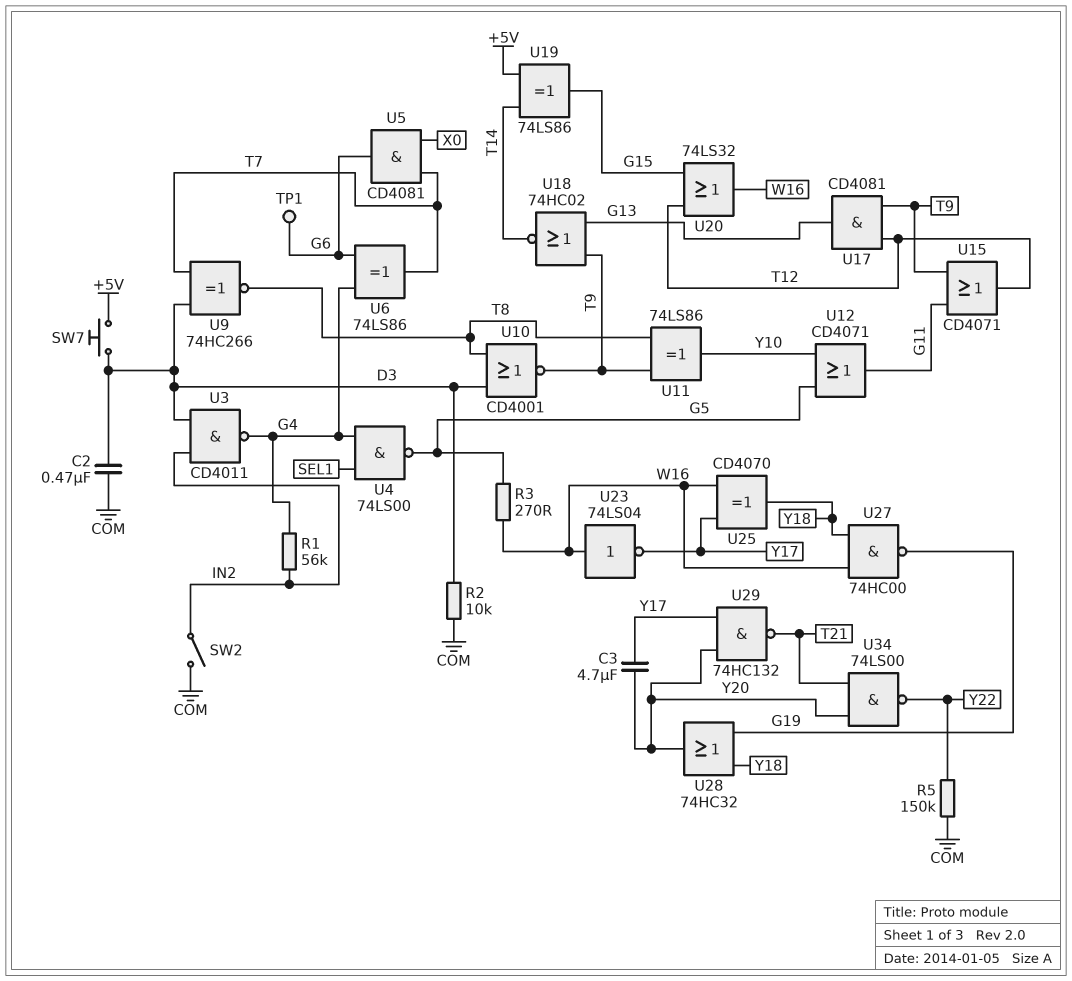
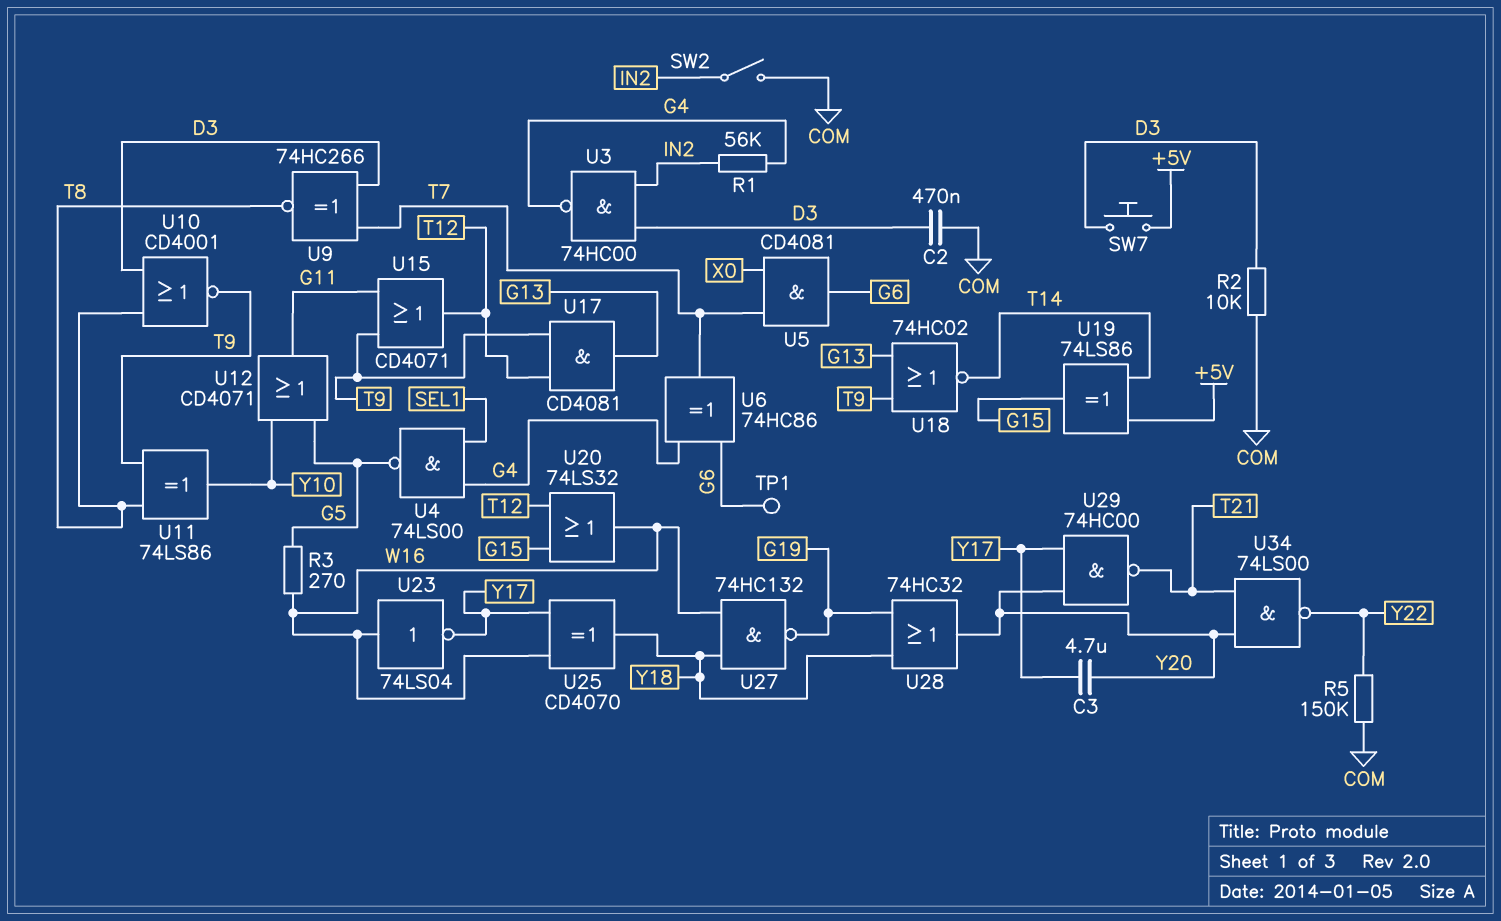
U3: NAND CD4011 (in D3, in IN2, out G4) -> NAND 74HC00 (in D3, in IN2, out G4)
U6: XOR 74LS86 (in G4, in G6, out T7) -> XOR 74HC86 (in G4, in G6, out T7)
U27: NAND 74HC00 (in W16, in Y18, out G19) -> NAND 74HC132 (in W16, in Y18, out G19)
U29: NAND 74HC132 (in Y17, in Y20, out T21) -> NAND 74HC00 (in Y17, in Y20, out T21)

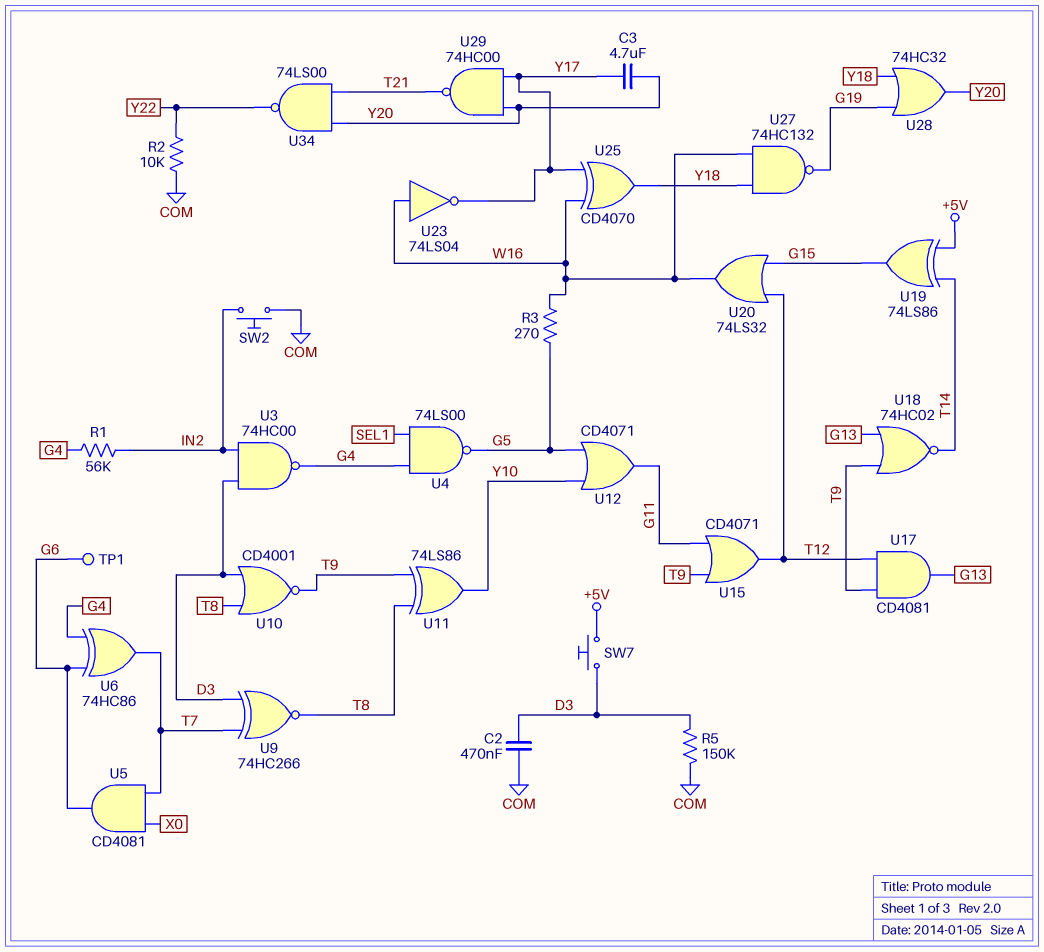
R2: 10k (COM, D3) -> 10k (COM, Y22)
R5: 150k (COM, Y22) -> 150k (COM, D3)
SW2: switch (COM, IN2) -> button (COM, IN2)

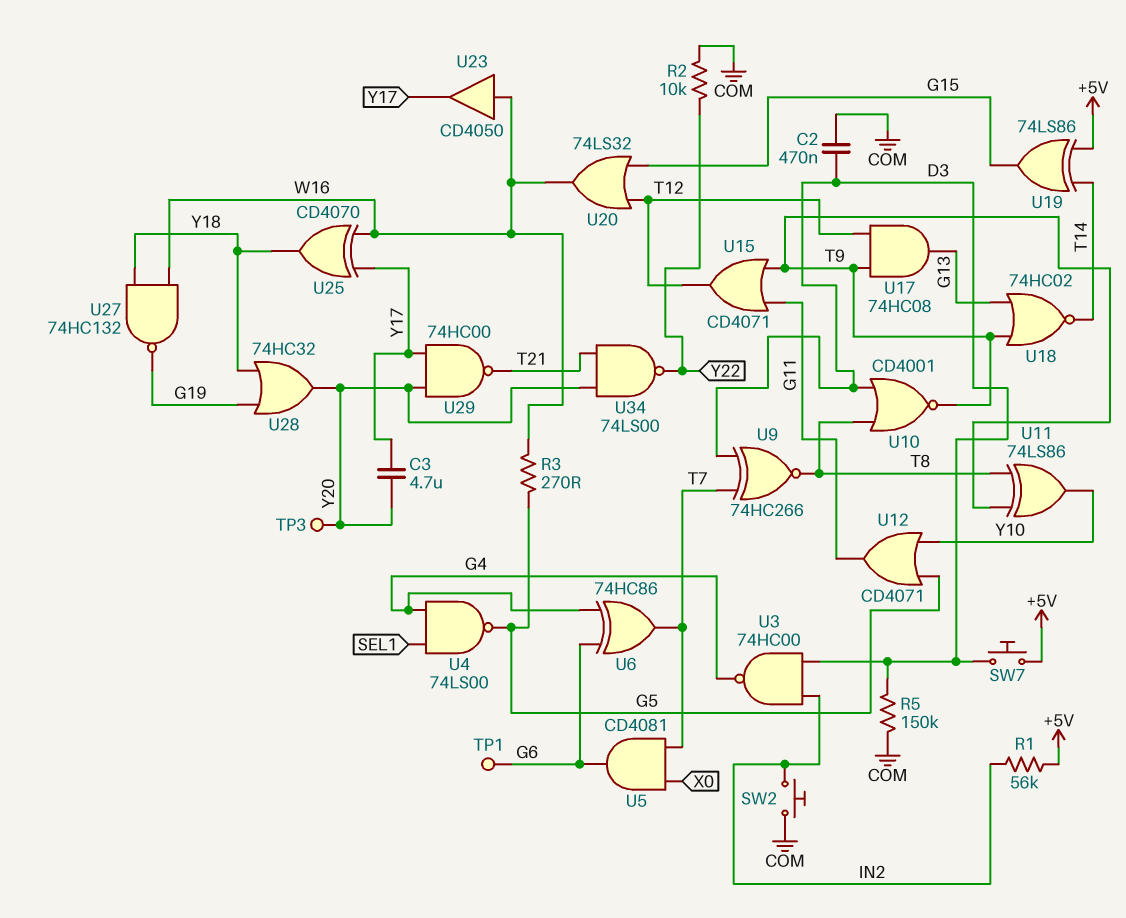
R1: 56k (G4, IN2) -> 56k (+5V, IN2)
TP3: none -> test point (Y20)
U17: AND CD4081 (in T9, in T12, out G13) -> AND 74HC08 (in T9, in T12, out G13)
U23: NOT 74LS04 (in W16, out Y17) -> buffer CD4050 (in W16, out Y17)

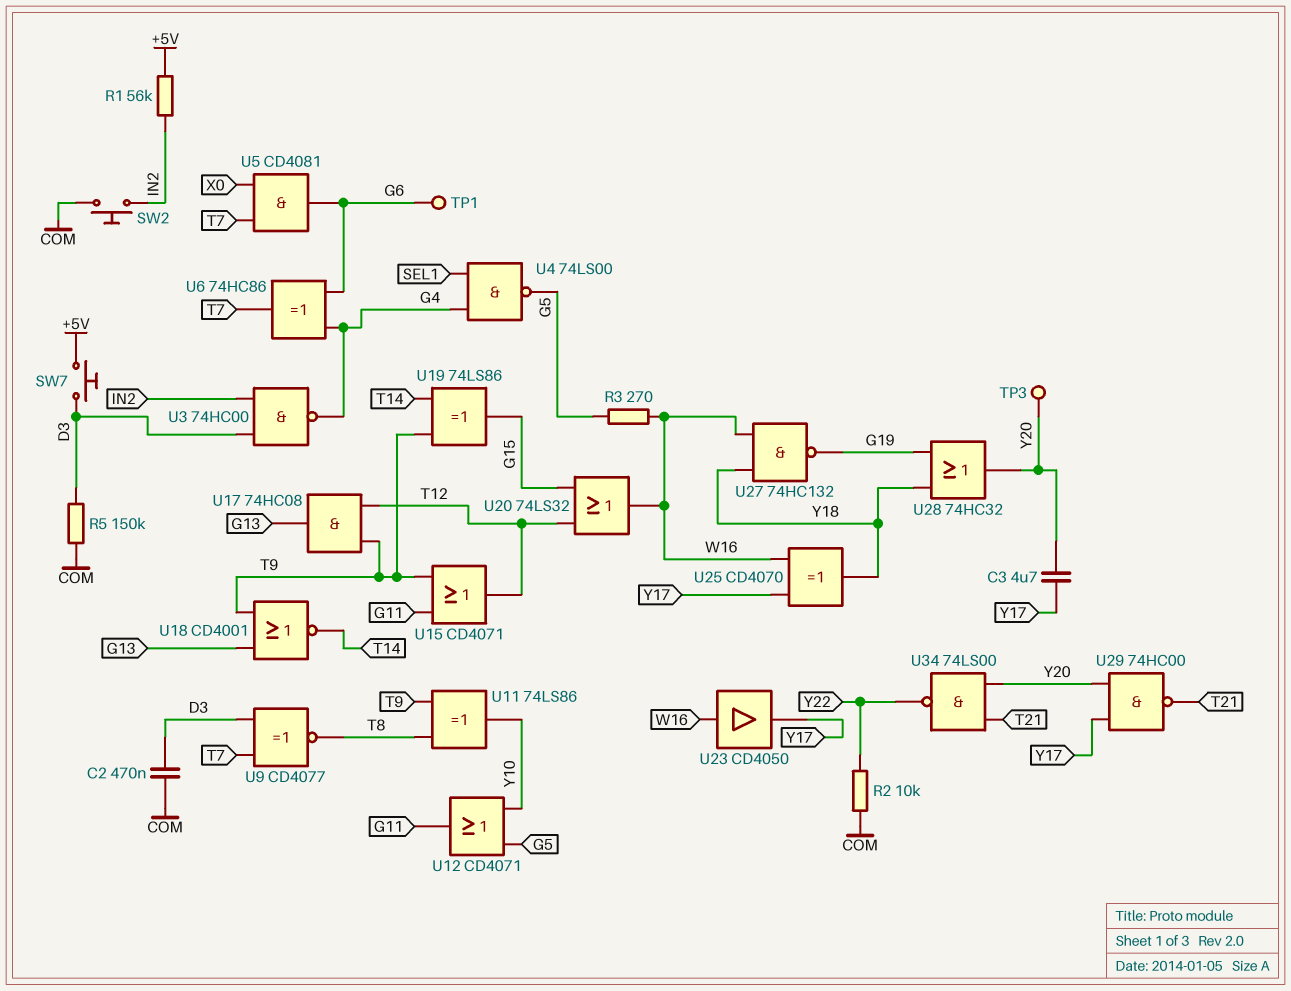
U9: XNOR 74HC266 (in D3, in T7, out T8) -> XNOR CD4077 (in D3, in T7, out T8)
U10: NOR CD4001 (in D3, in T8, out T9) -> none
U18: NOR 74HC02 (in G13, in T9, out T14) -> NOR CD4001 (in G13, in T9, out T14)
U19: XOR 74LS86 (in +5V, in T14, out G15) -> XOR 74LS86 (in T9, in T14, out G15)

